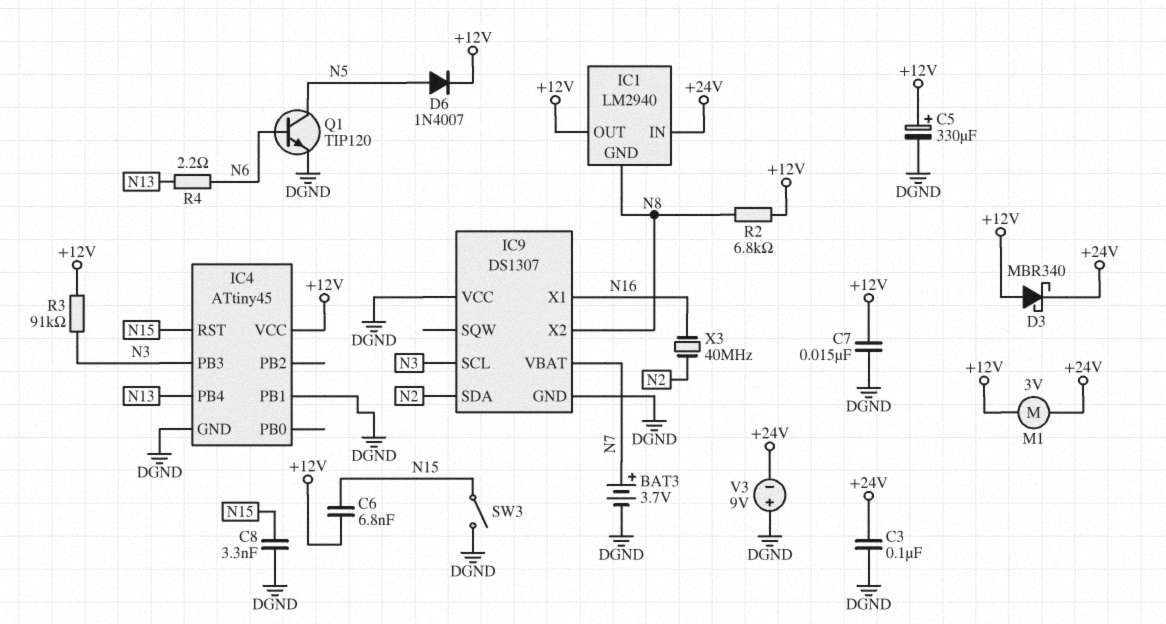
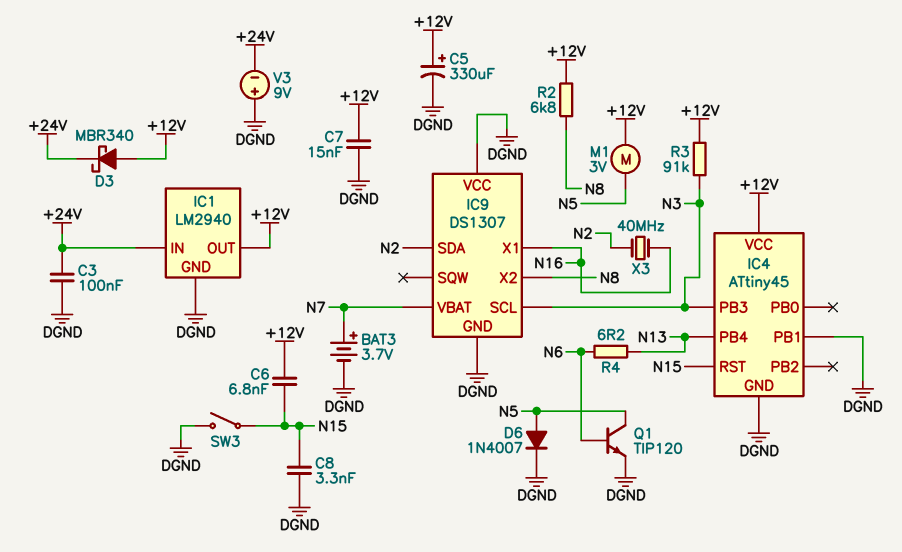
D6: diode 1N4007 (A N5, K +12V) -> diode 1N4007 (A N5, K DGND)
IC1 pin GND: N8 -> DGND
M1: motor 3V (+12V, +24V) -> motor 3V (+12V, N5)
R4: 2.2 (N6, N13) -> 6.2 (N6, N13)

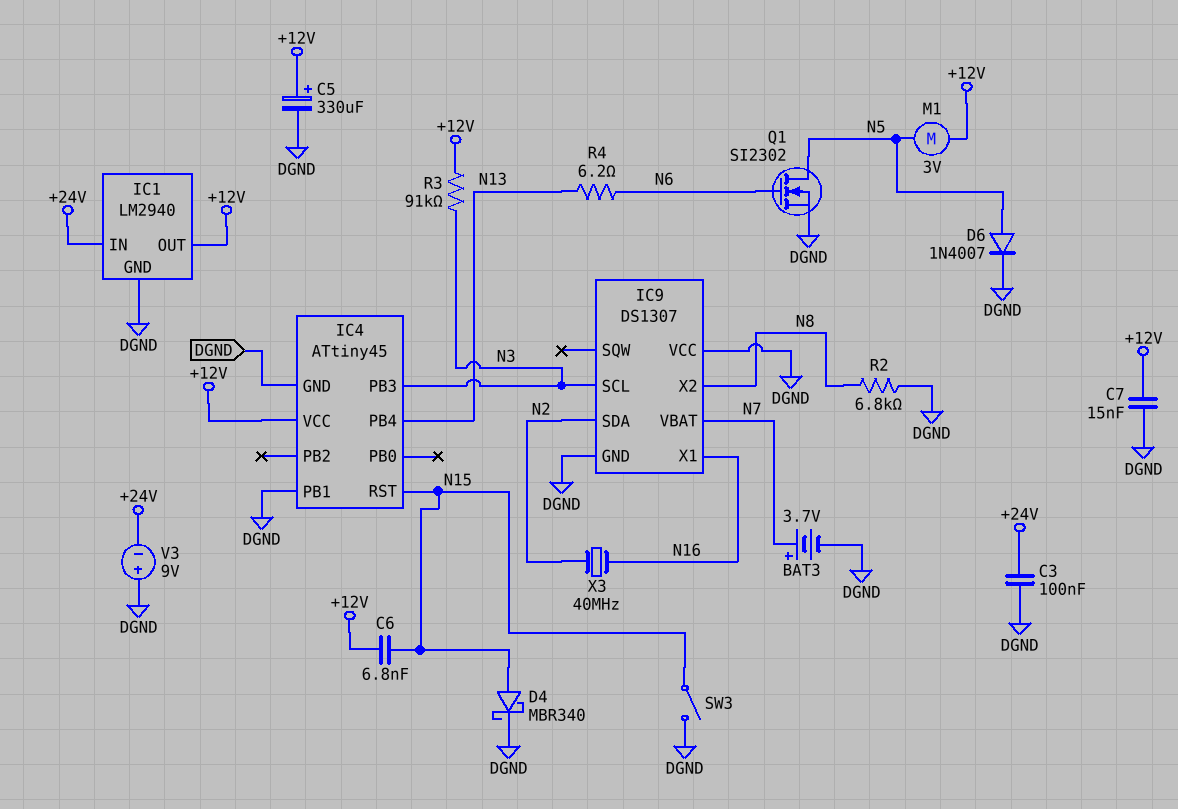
C8: 3.3nF (DGND, N15) -> none
D3: schottky MBR340 (A +12V, K +24V) -> none
D4: none -> schottky MBR340 (A N15, K DGND)
Q1: NPN TIP120 (B N6, C N5, E DGND) -> NMOS SI2302 (G N6, D N5, S DGND)
R2: 6.8k (+12V, N8) -> 6.8k (DGND, N8)

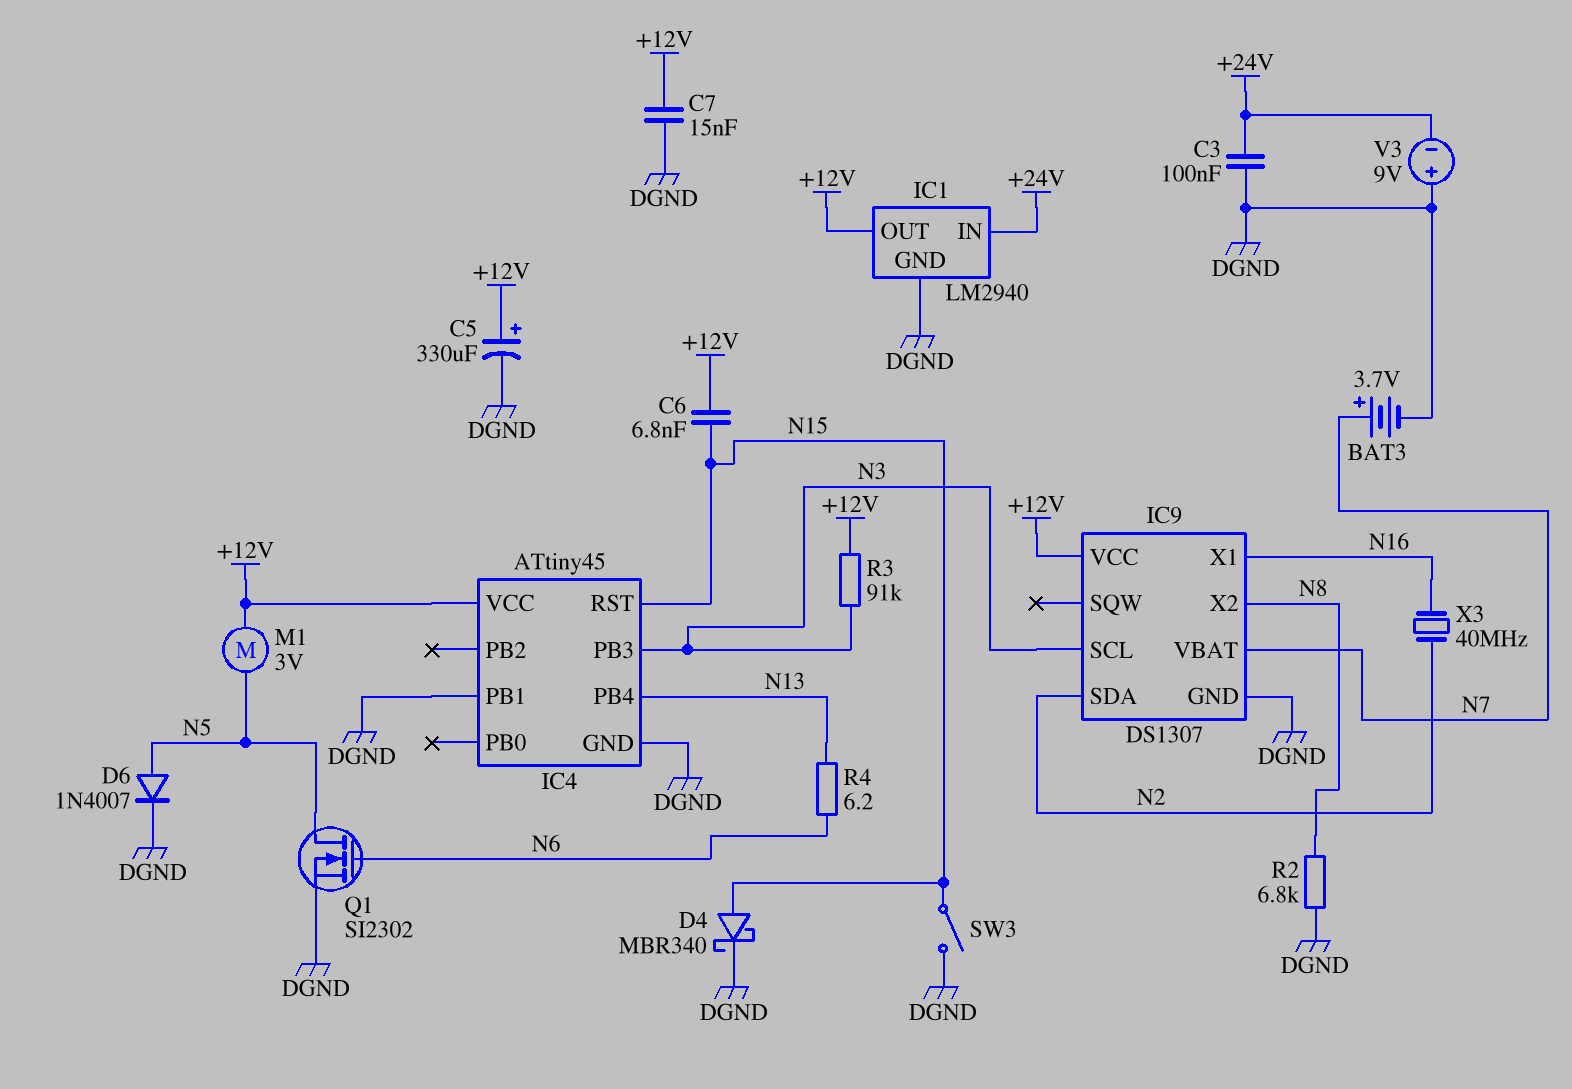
IC9 pin VCC: DGND -> +12V

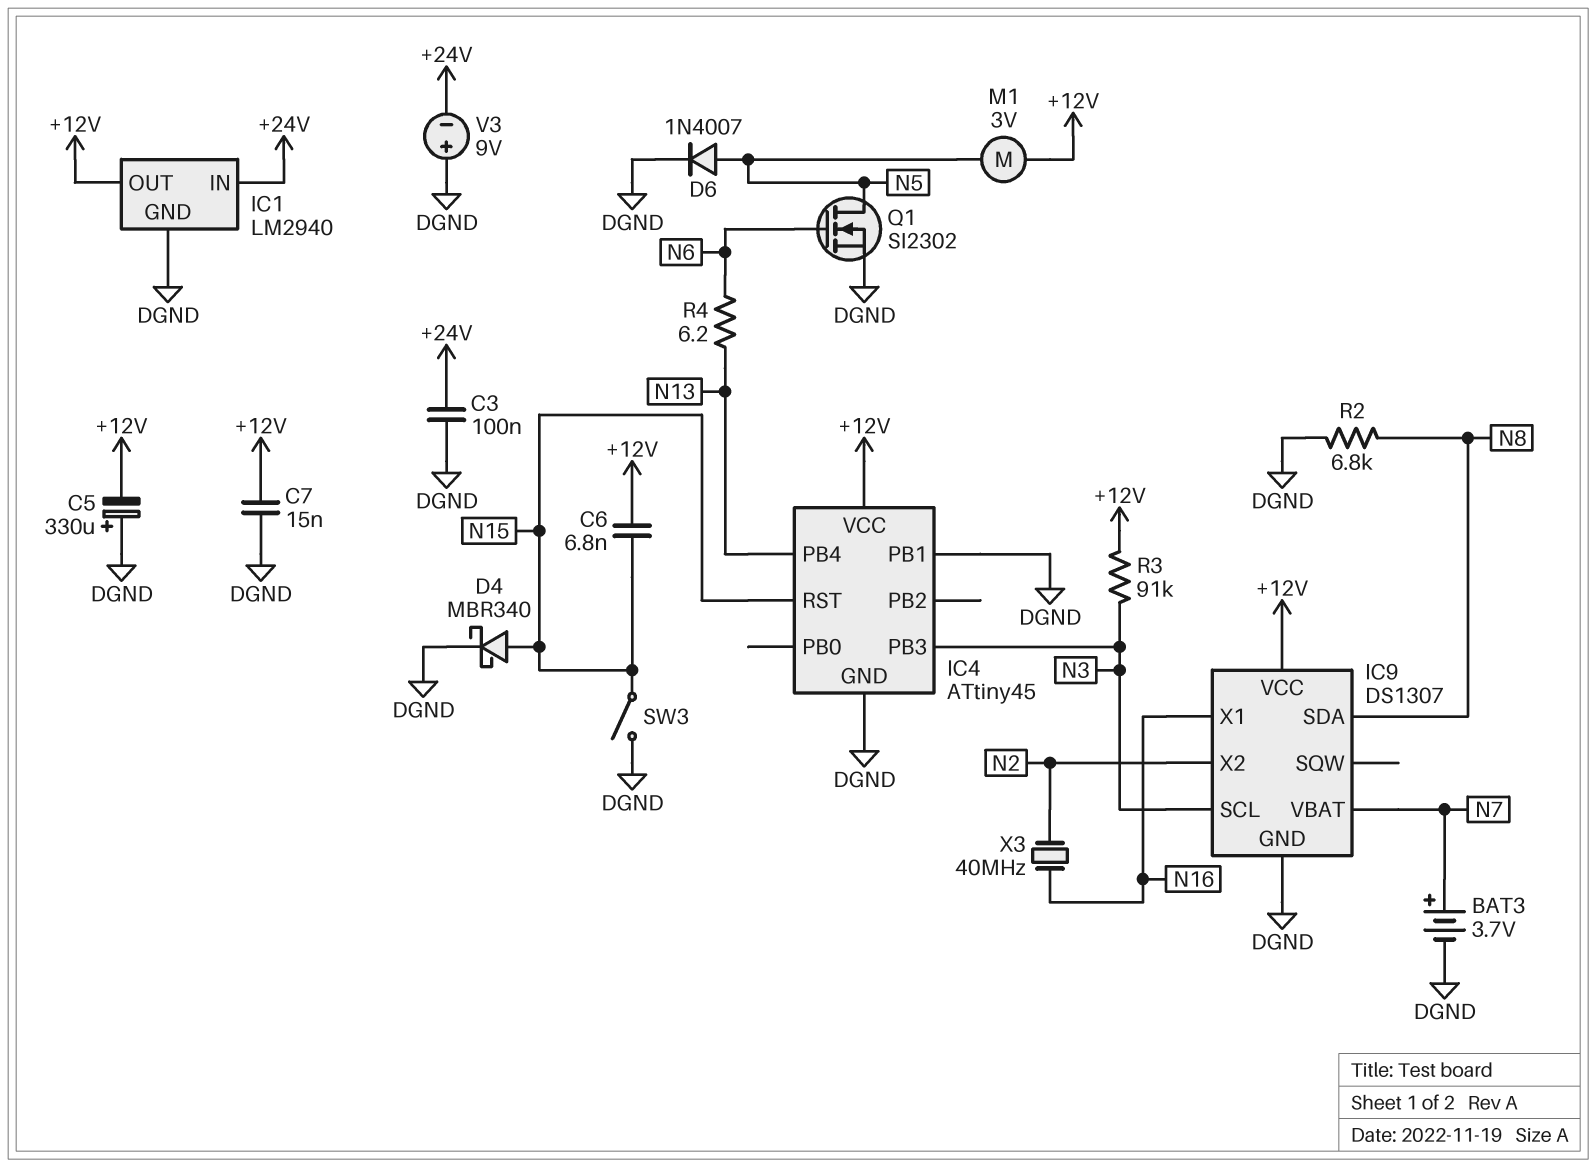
C5: 330uF (plus +12V, minus DGND) -> 330uF (plus DGND, minus +12V)
IC9 pin SDA: N2 -> N8
IC9 pin X2: N8 -> N2

